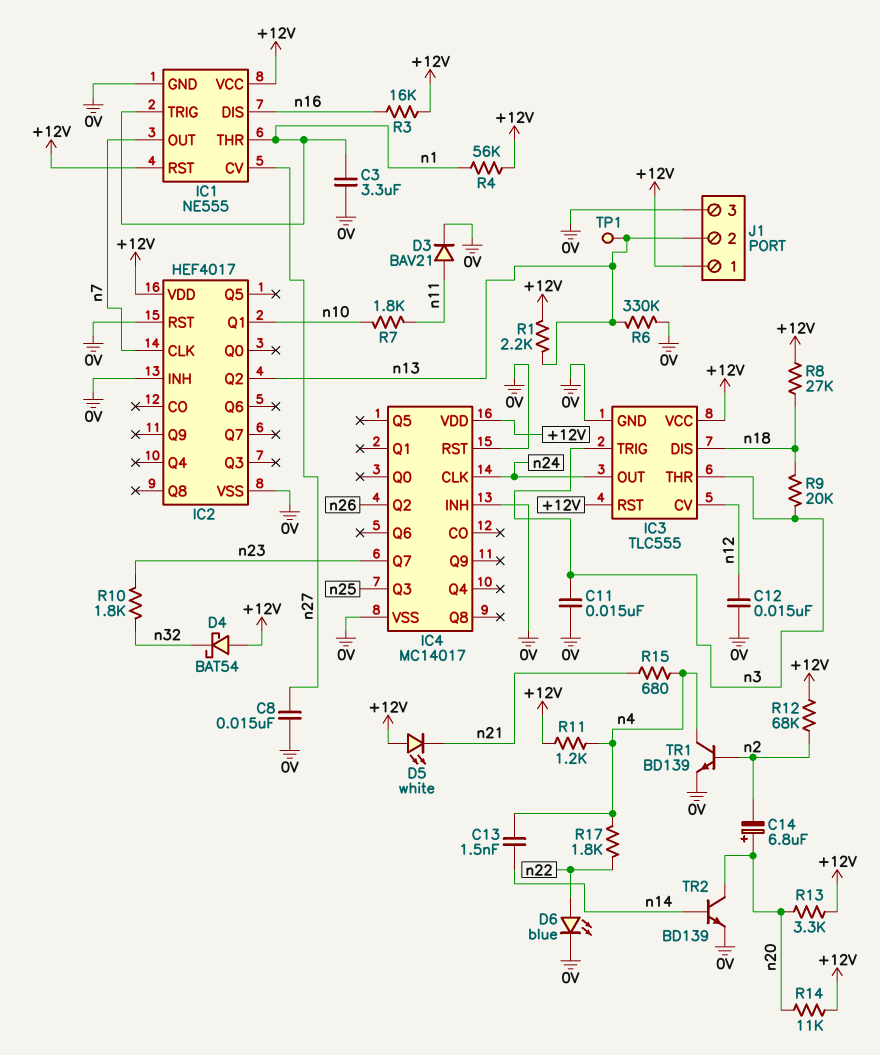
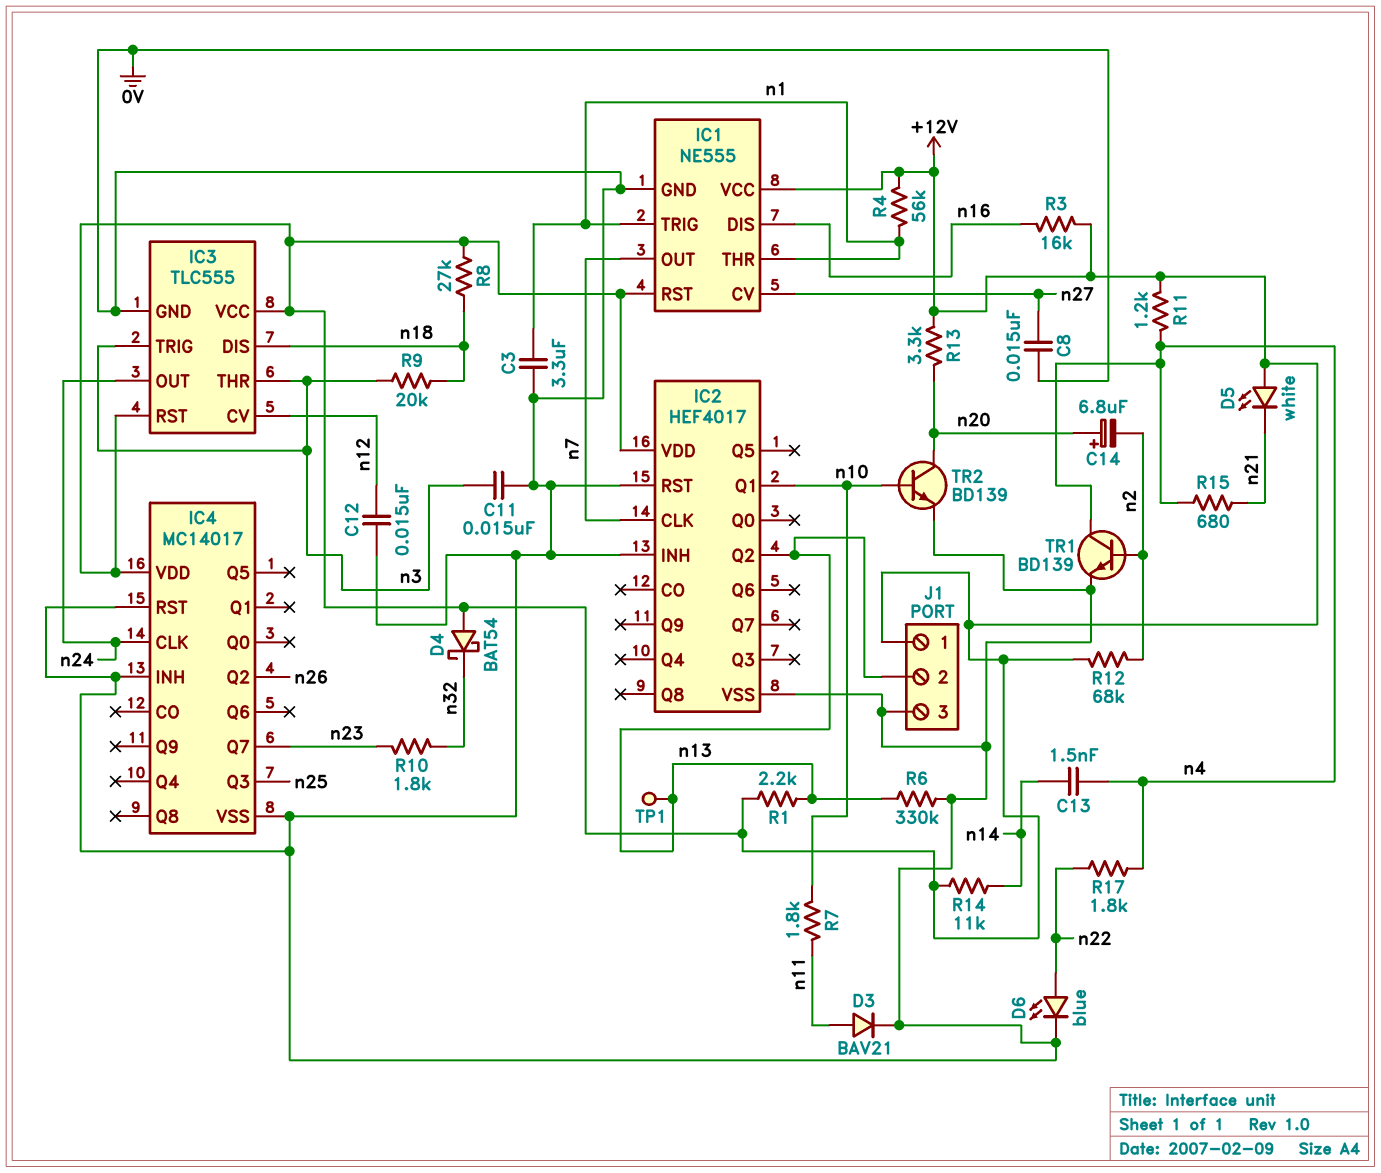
R14: 11k (+12V, n20) -> 11k (+12V, n14)
TR2: NPN BD139 (B n14, C n20, E 0V) -> NPN BD139 (B n10, C n20, E 0V)

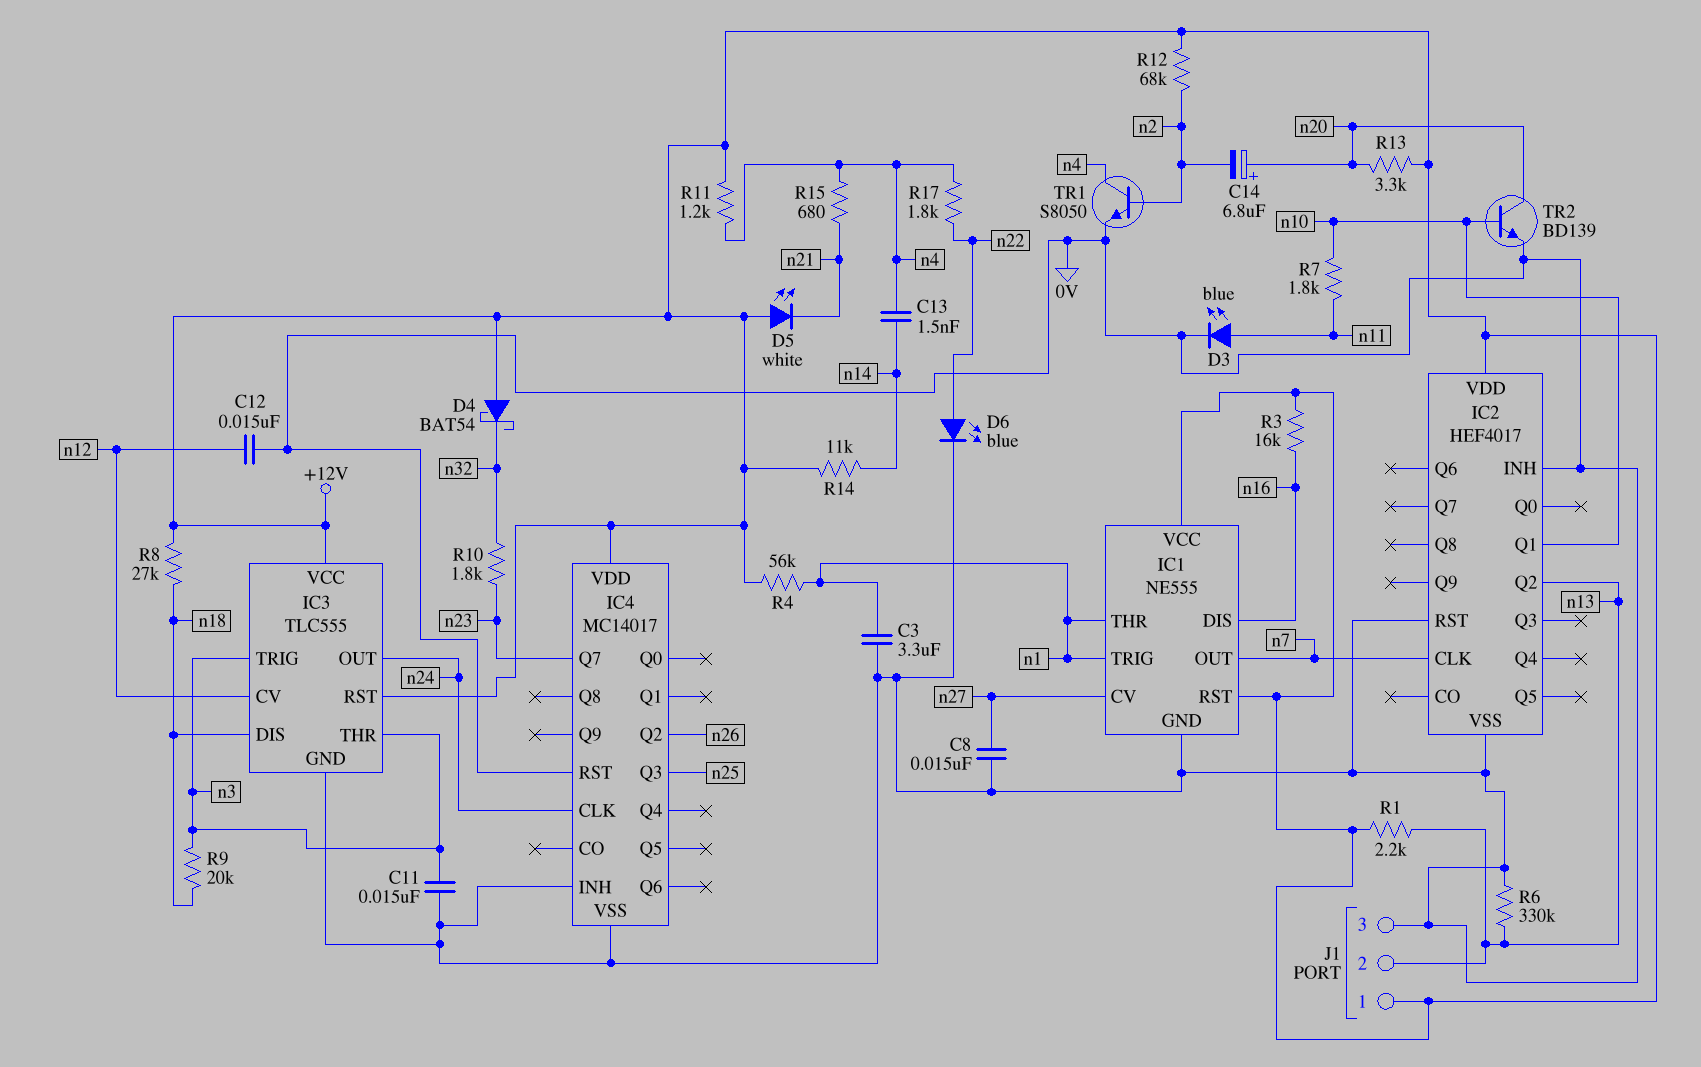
D3: diode BAV21 (A n11, K 0V) -> LED blue (A n11, K 0V)
TP1: test point (n13) -> none
TR1: NPN BD139 (B n2, C n4, E 0V) -> NPN S8050 (B n2, C n4, E 0V)

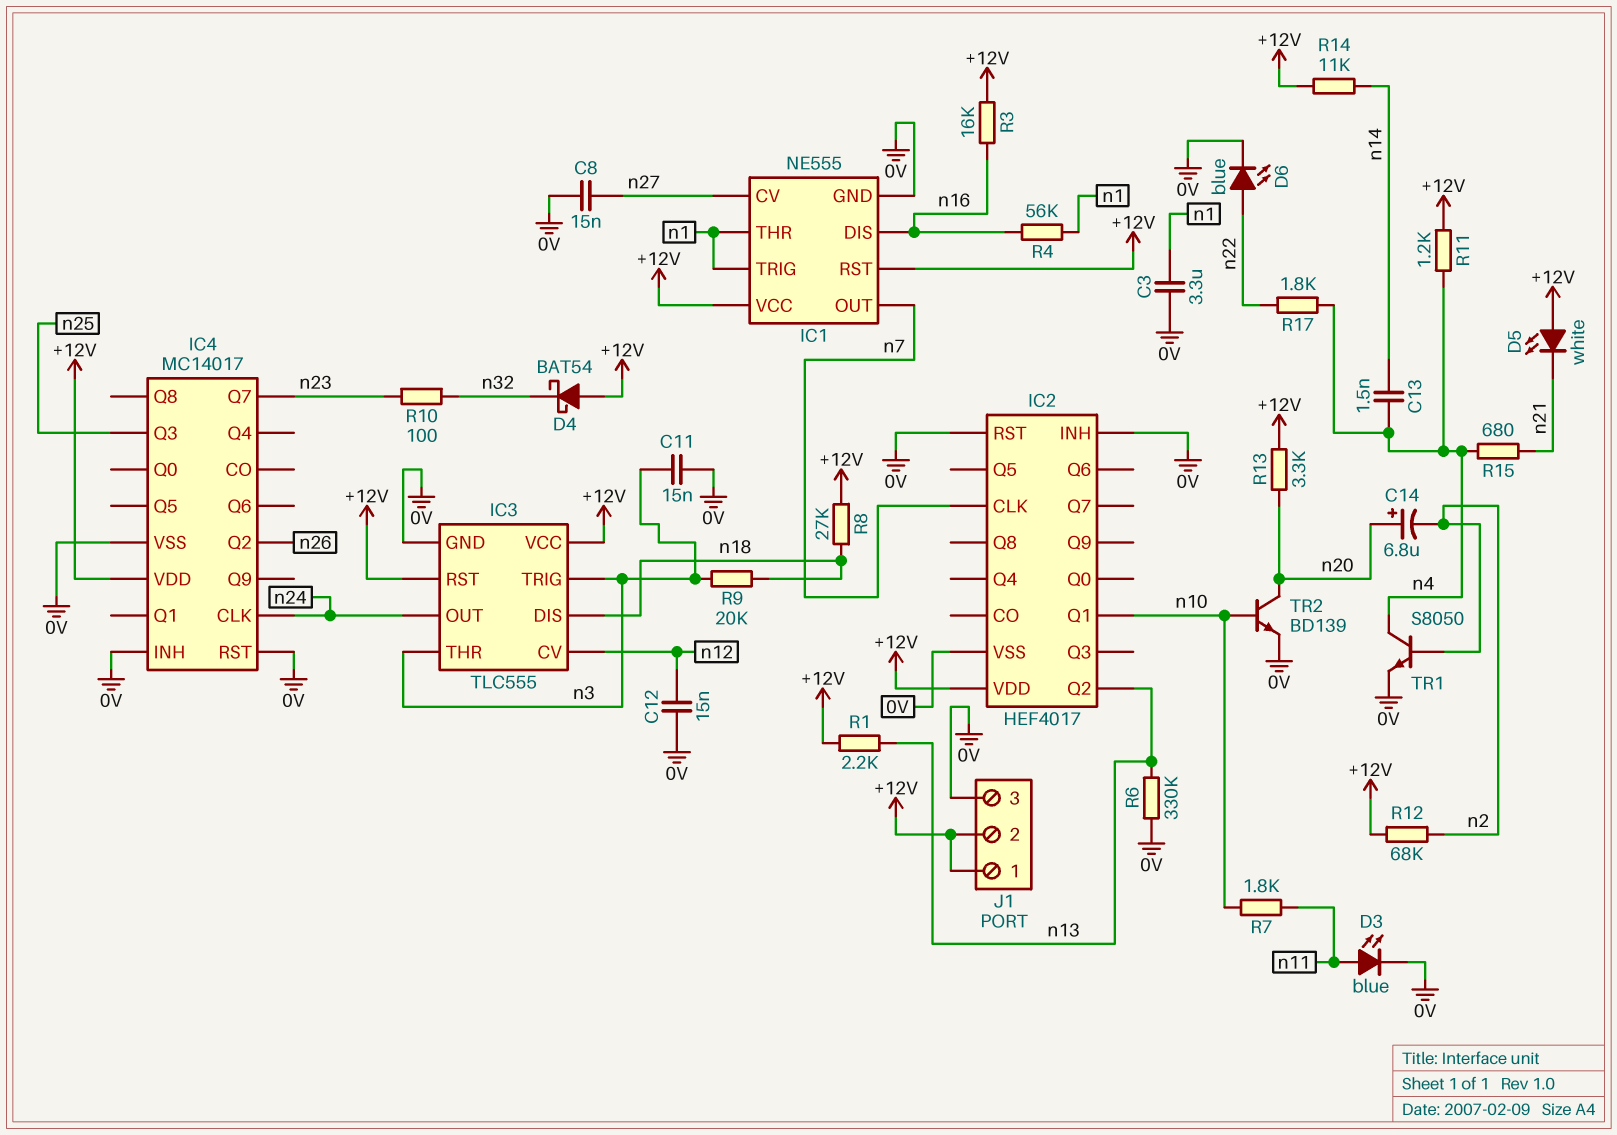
J1 pin 2: n13 -> +12V
R4: 56k (+12V, n1) -> 56k (n1, n16)
R10: 1.8k (n23, n32) -> 100 (n23, n32)

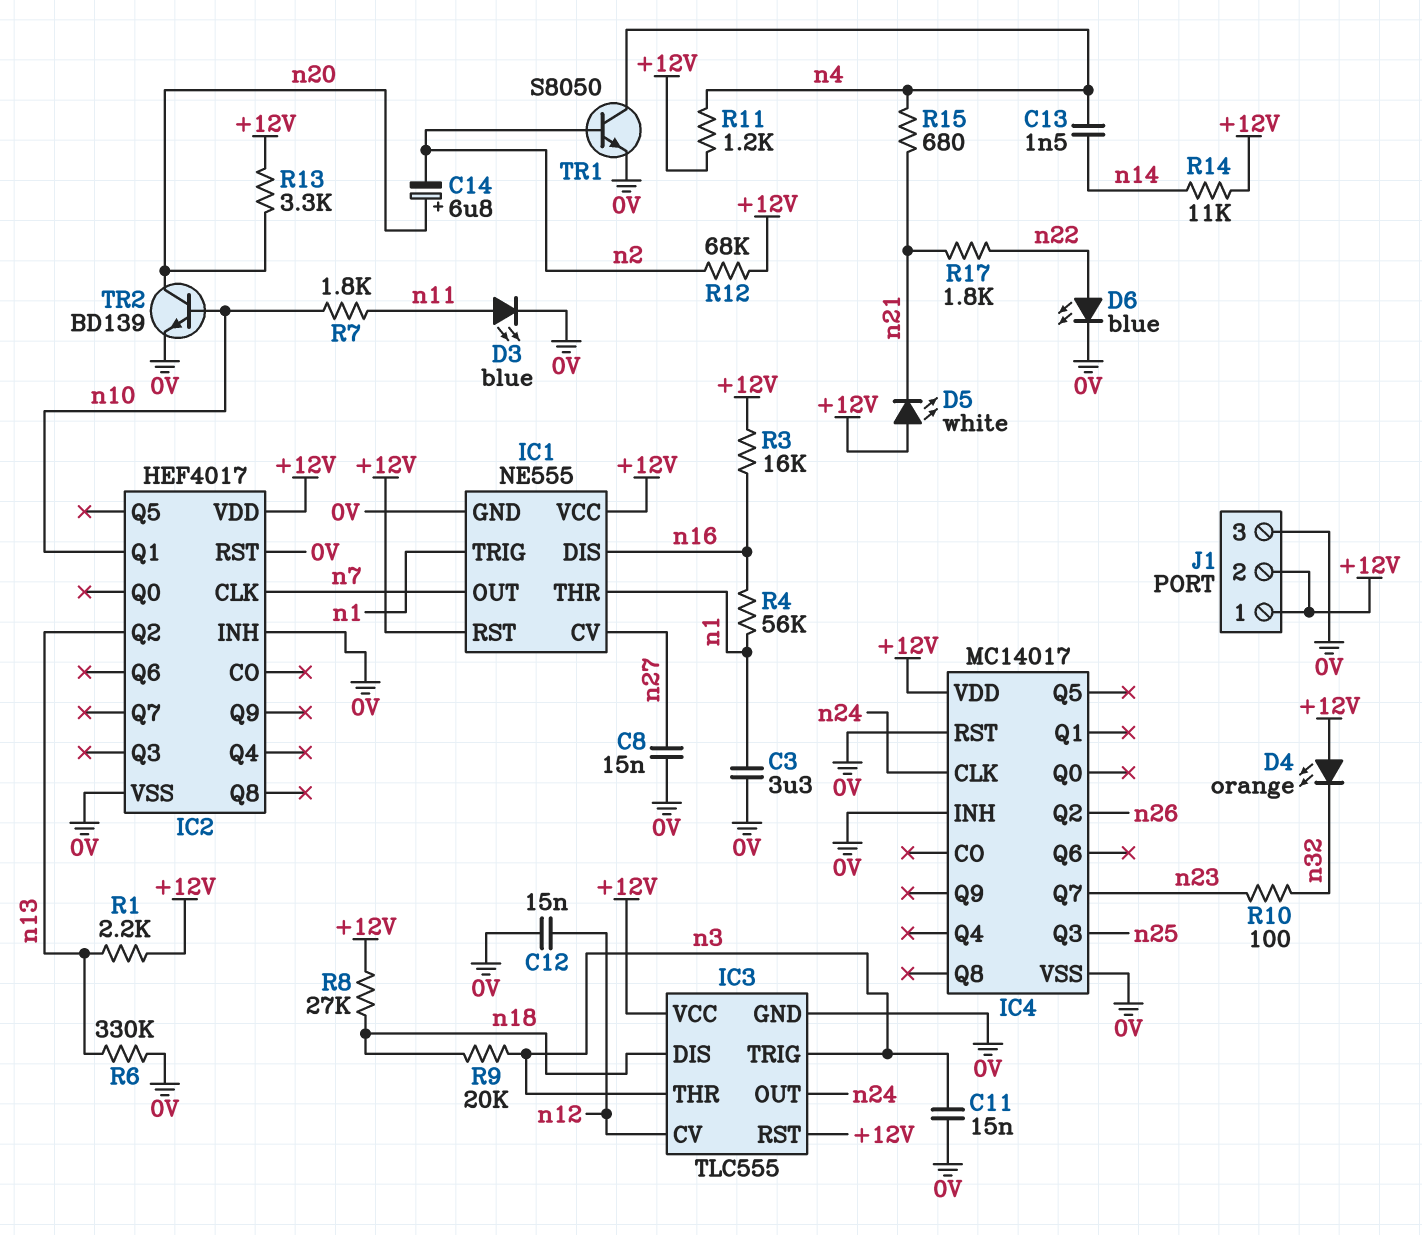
D4: schottky BAT54 (A +12V, K n32) -> LED orange (A +12V, K n32)
R17: 1.8k (n4, n22) -> 1.8k (n21, n22)

